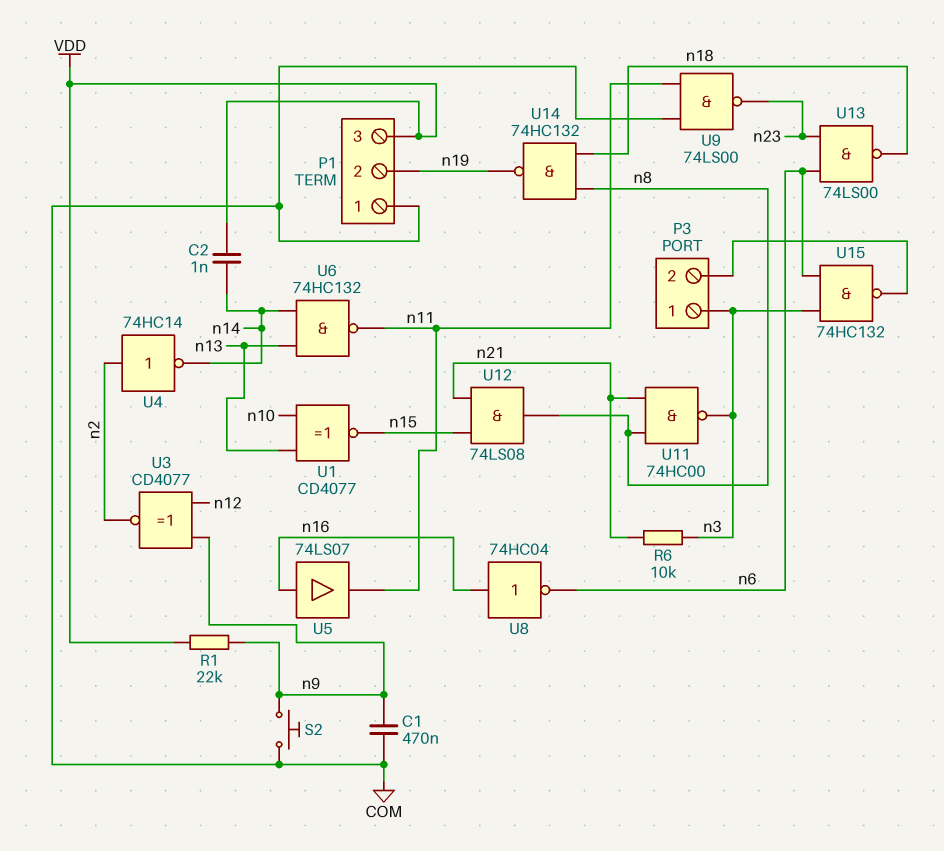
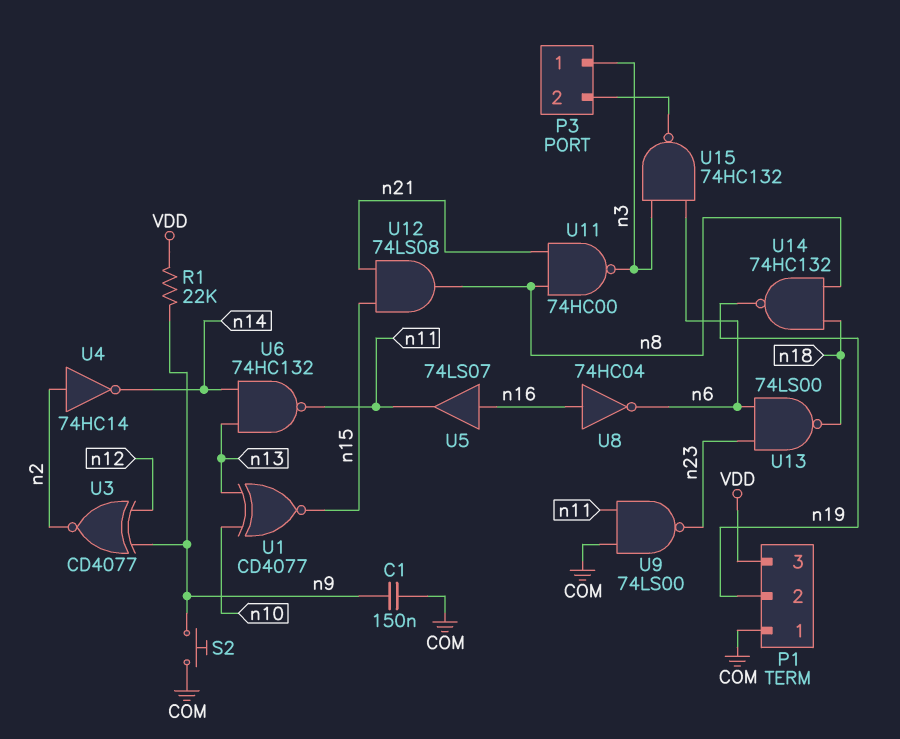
C1: 470nF (COM, n9) -> 150nF (COM, n9)
C2: 1nF (VDD, n14) -> none
R6: 10k (n3, n21) -> none

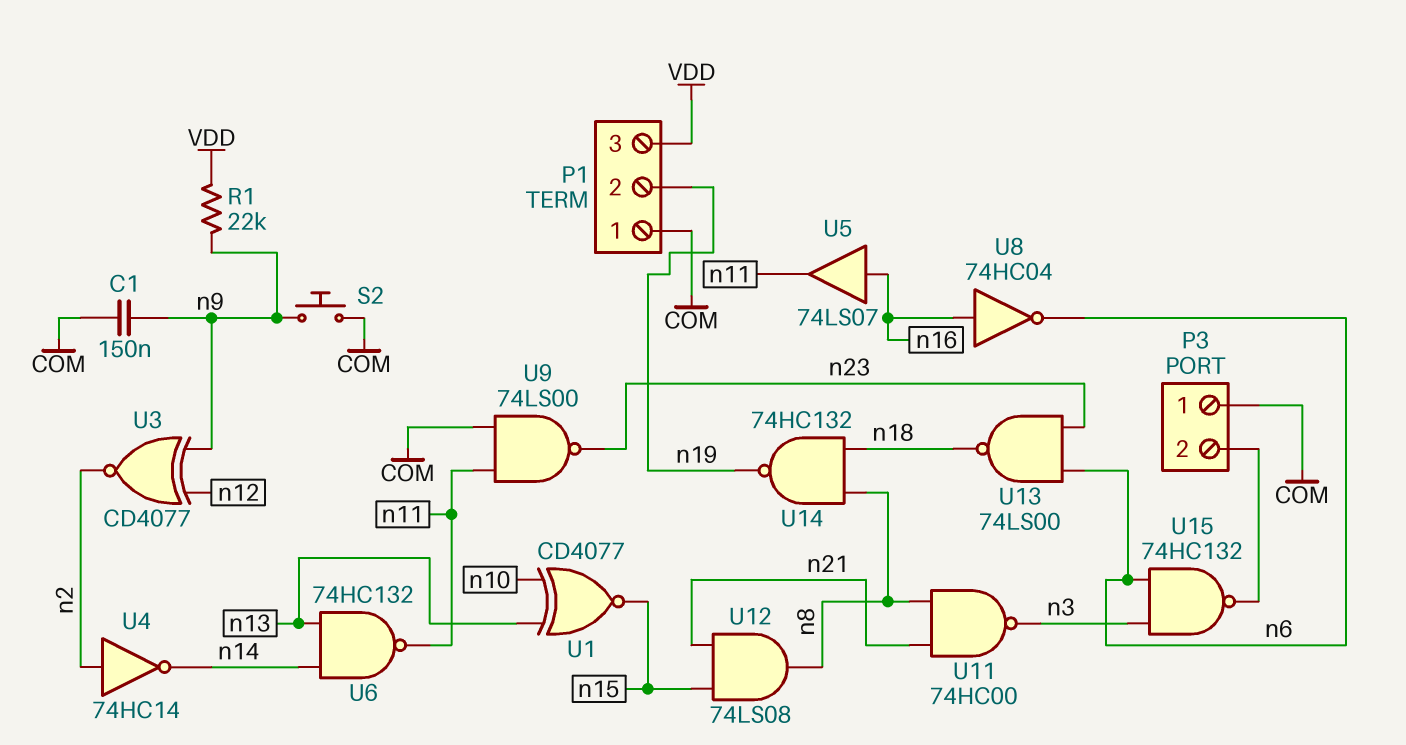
P3 pin 1: n3 -> COM

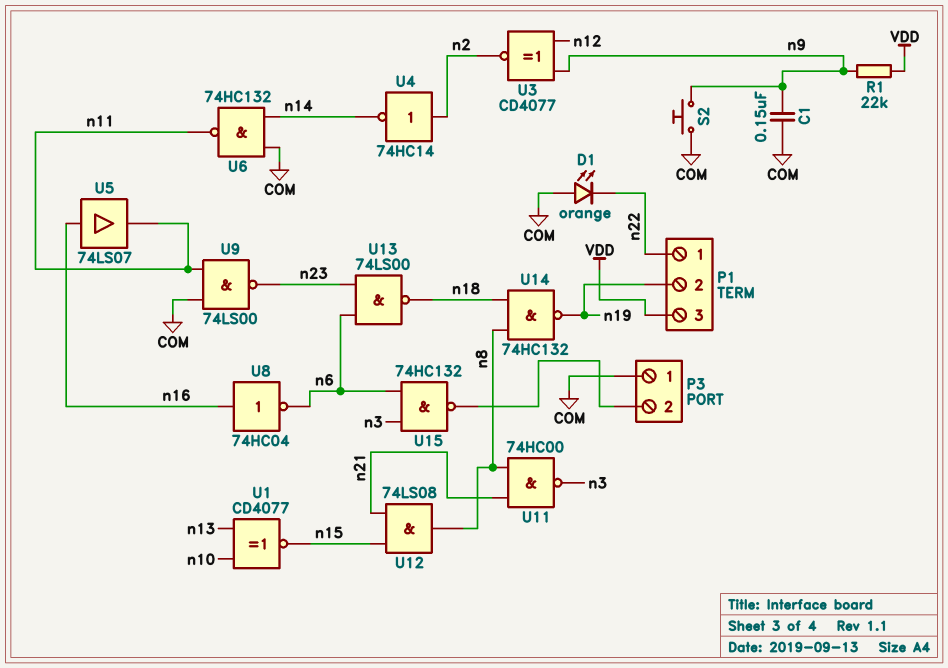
D1: none -> LED orange (A COM, K n22)
P1 pin 1: COM -> n22
U6: NAND 74HC132 (in n13, in n14, out n11) -> NAND 74HC132 (in COM, in n14, out n11)

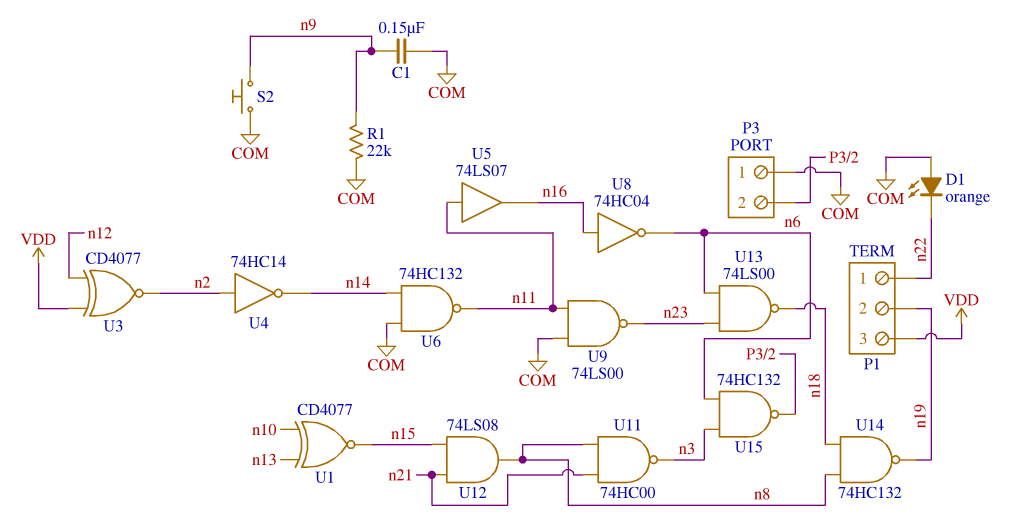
R1: 22k (VDD, n9) -> 22k (COM, n9)
U3: XNOR CD4077 (in n9, in n12, out n2) -> XNOR CD4077 (in VDD, in n12, out n2)
U5: buffer 74LS07 (in n16, out n11) -> buffer 74LS07 (in n11, out n16)

